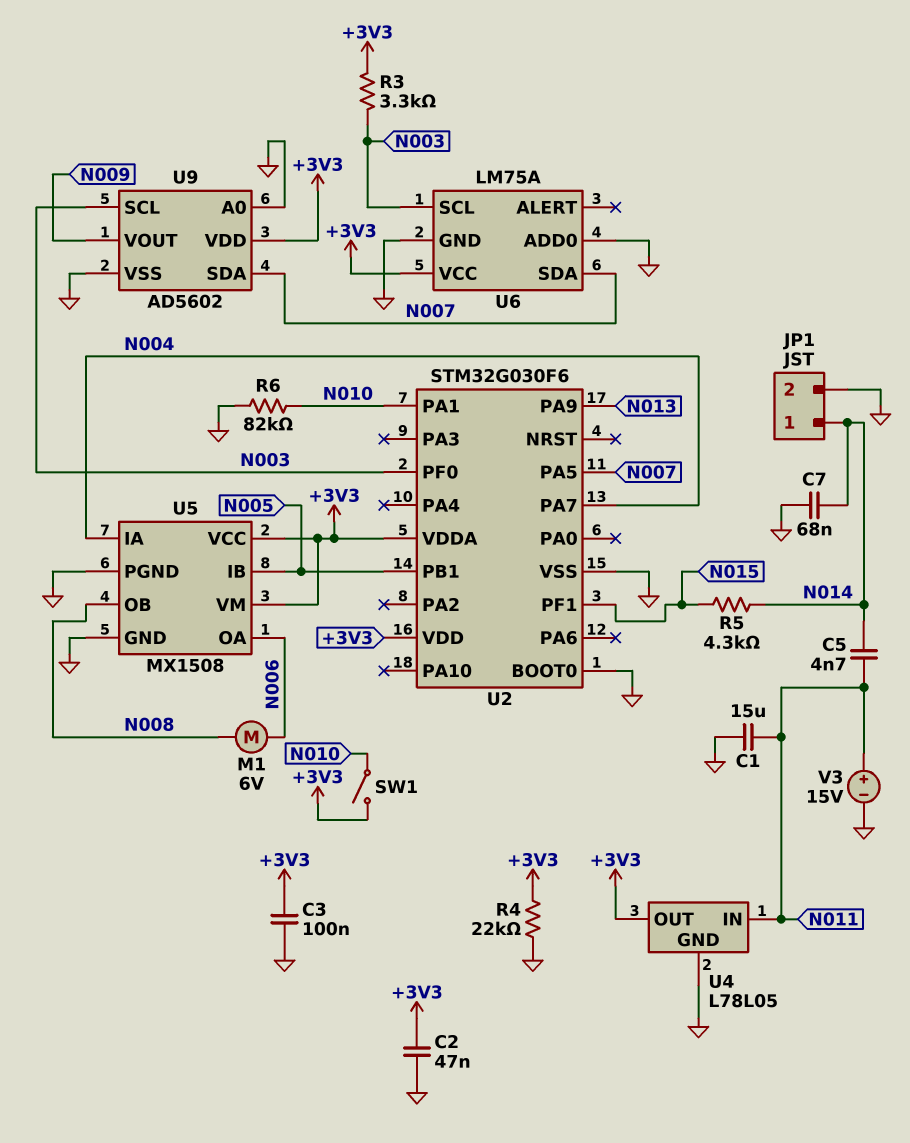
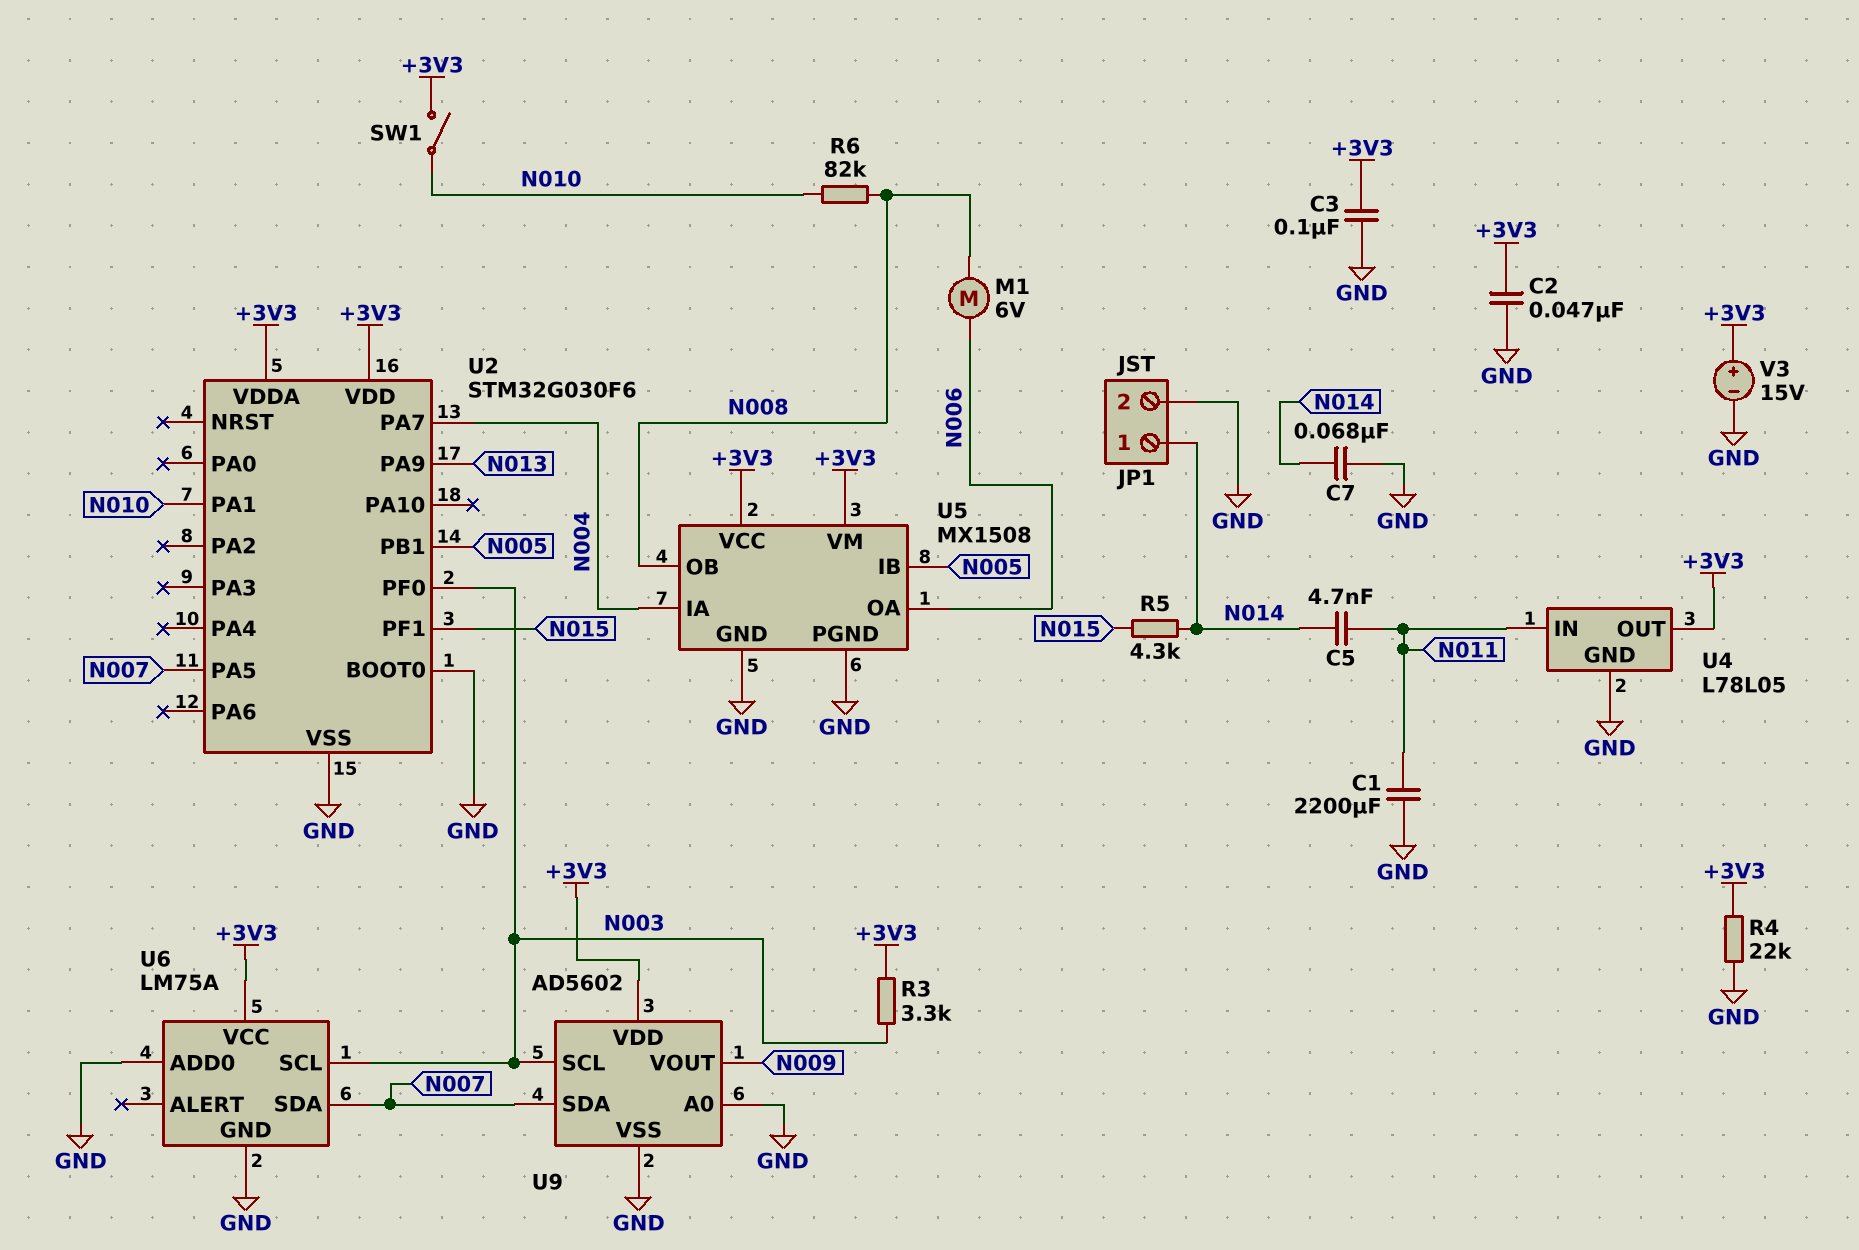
C1: 15uF (GND, N011) -> 2200uF (GND, N011)
R6: 82k (GND, N010) -> 82k (N008, N010)
V3: 15V (plus N011, minus GND) -> 15V (plus +3V3, minus GND)

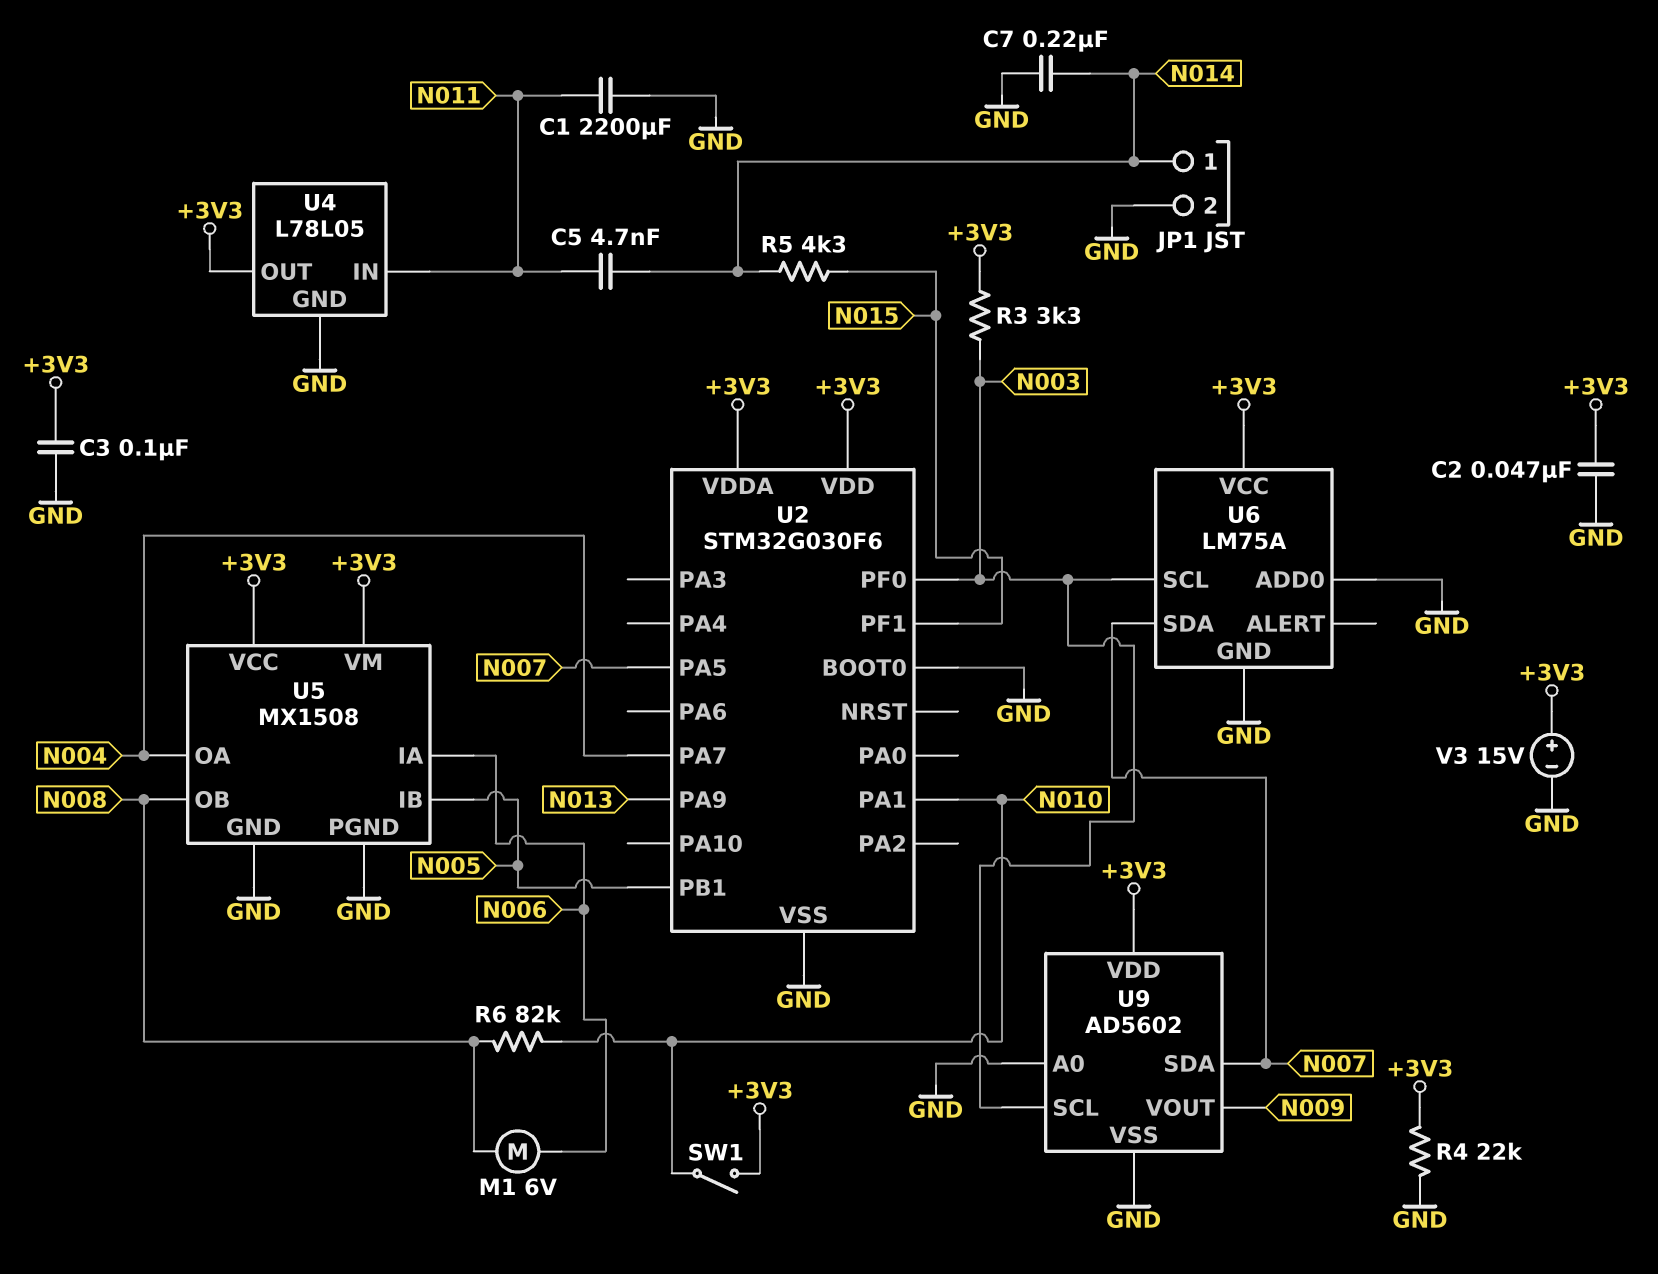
C7: 68nF (GND, N014) -> 220nF (GND, N014)
U5 pin IA: N004 -> N006
U5 pin OA: N006 -> N004

